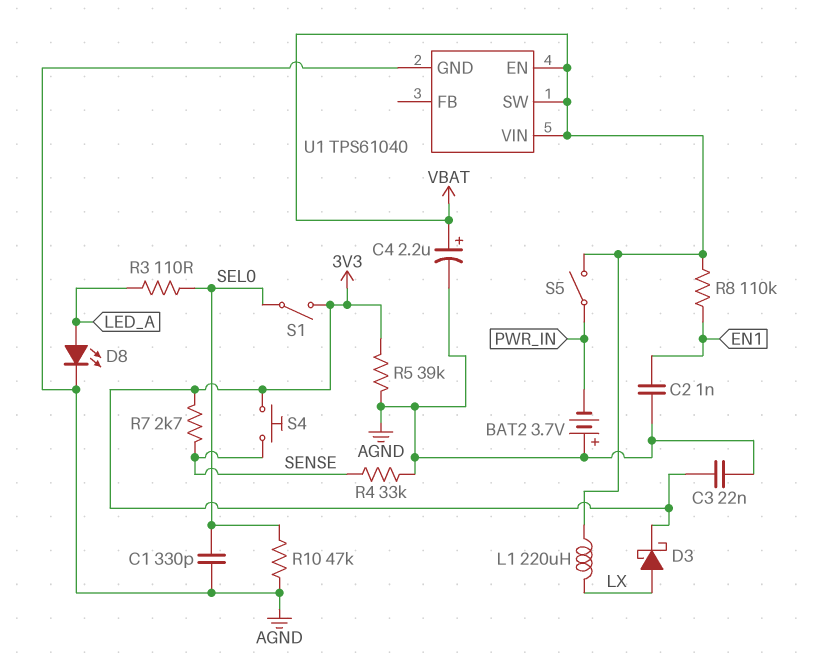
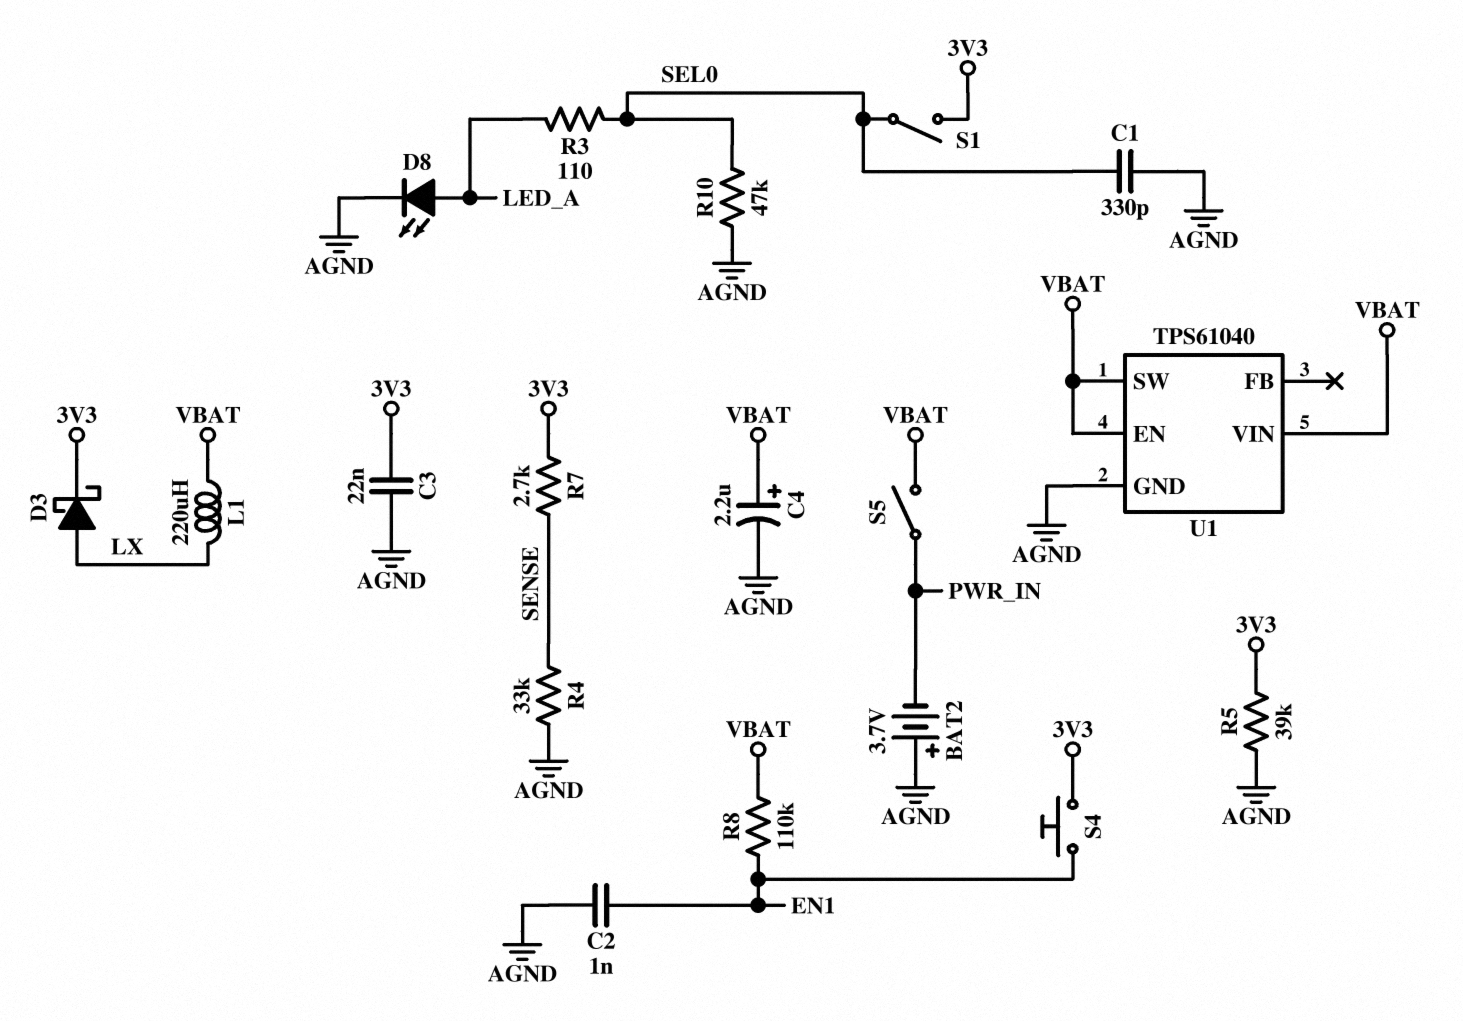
S4: button (3V3, SENSE) -> button (3V3, EN1)

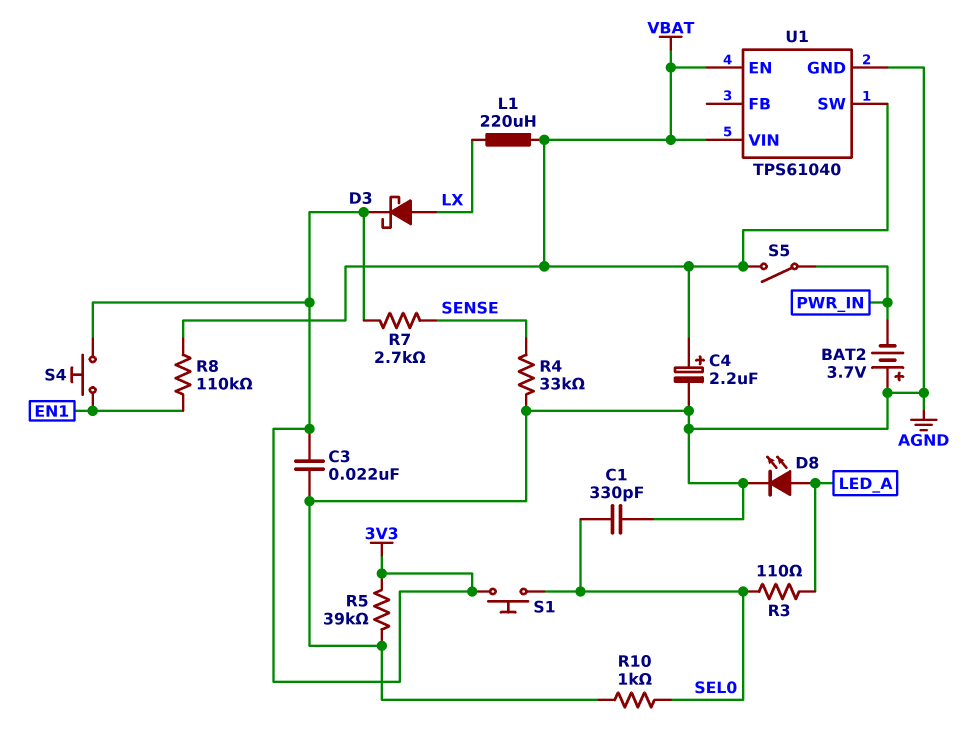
C2: 1nF (AGND, EN1) -> none
R10: 47k (AGND, SEL0) -> 1k (AGND, SEL0)
S1: switch (3V3, SEL0) -> button (3V3, SEL0)

